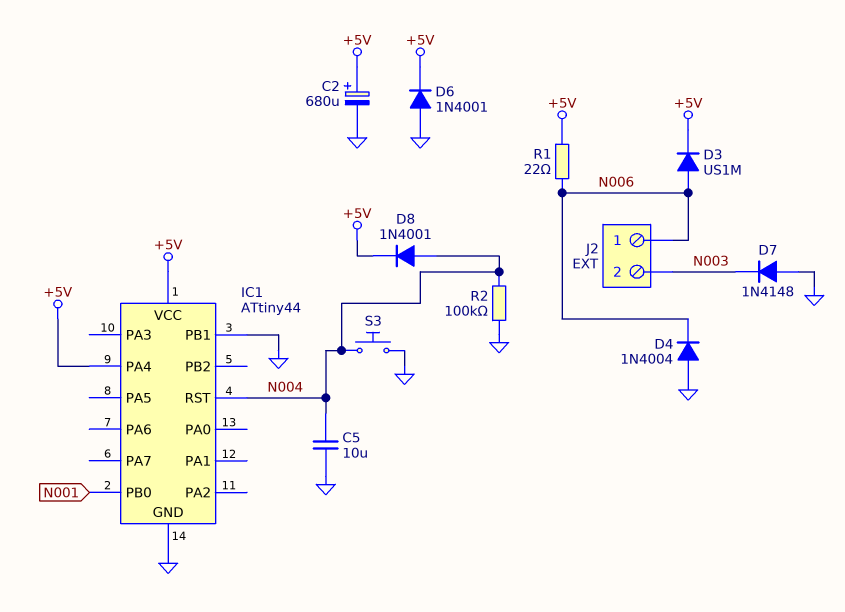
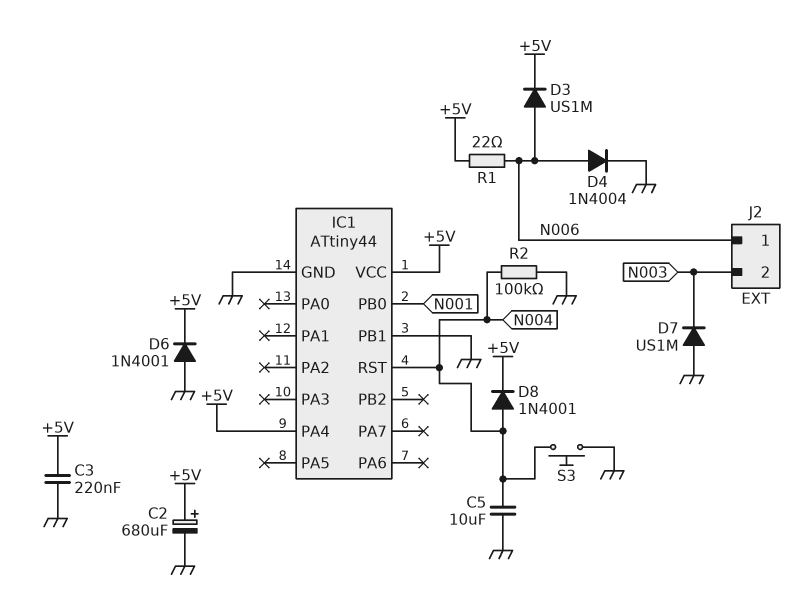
C3: none -> 220nF (+5V, GND)
D4: diode 1N4004 (A GND, K N006) -> diode 1N4004 (A N006, K GND)
D7: diode 1N4148 (A GND, K N003) -> diode US1M (A GND, K N003)

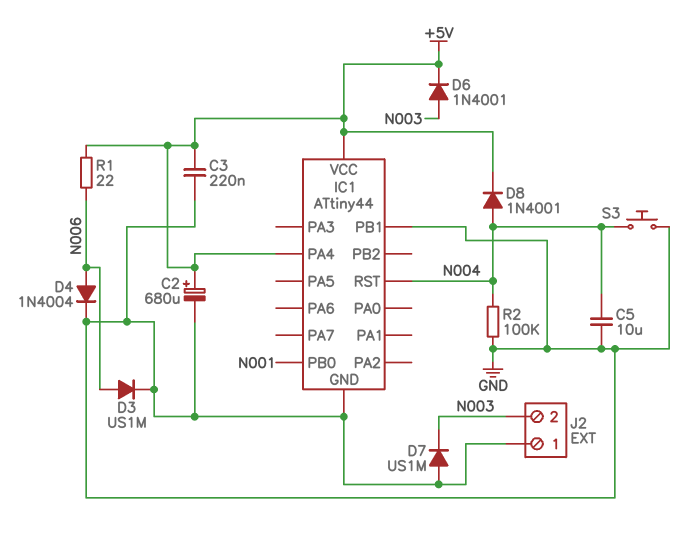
D3: diode US1M (A N006, K +5V) -> diode US1M (A N006, K GND)
D6: diode 1N4001 (A GND, K +5V) -> diode 1N4001 (A N003, K +5V)
J2 pin 1: N006 -> GND

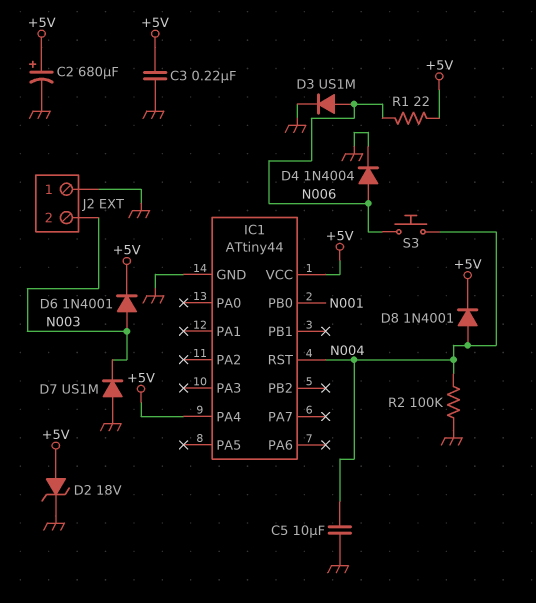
D2: none -> zener 18V (A +5V, K GND)
IC1 pin PB1: GND -> none
S3: button (GND, N004) -> button (N004, N006)

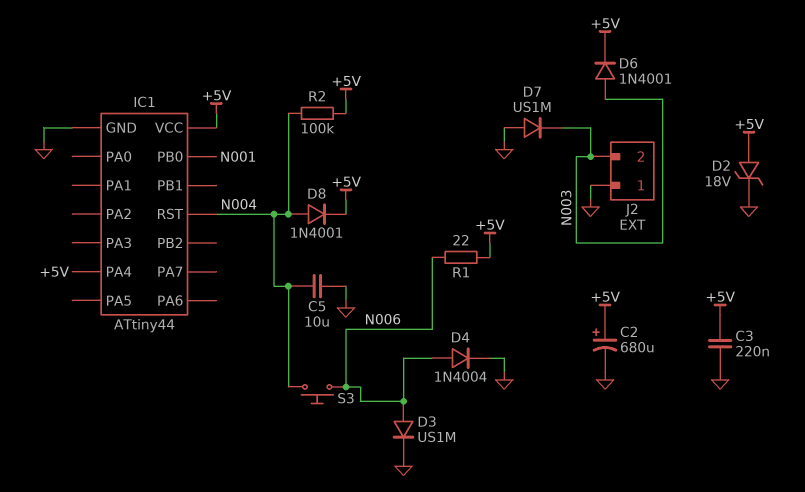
R2: 100k (GND, N004) -> 100k (+5V, N004)

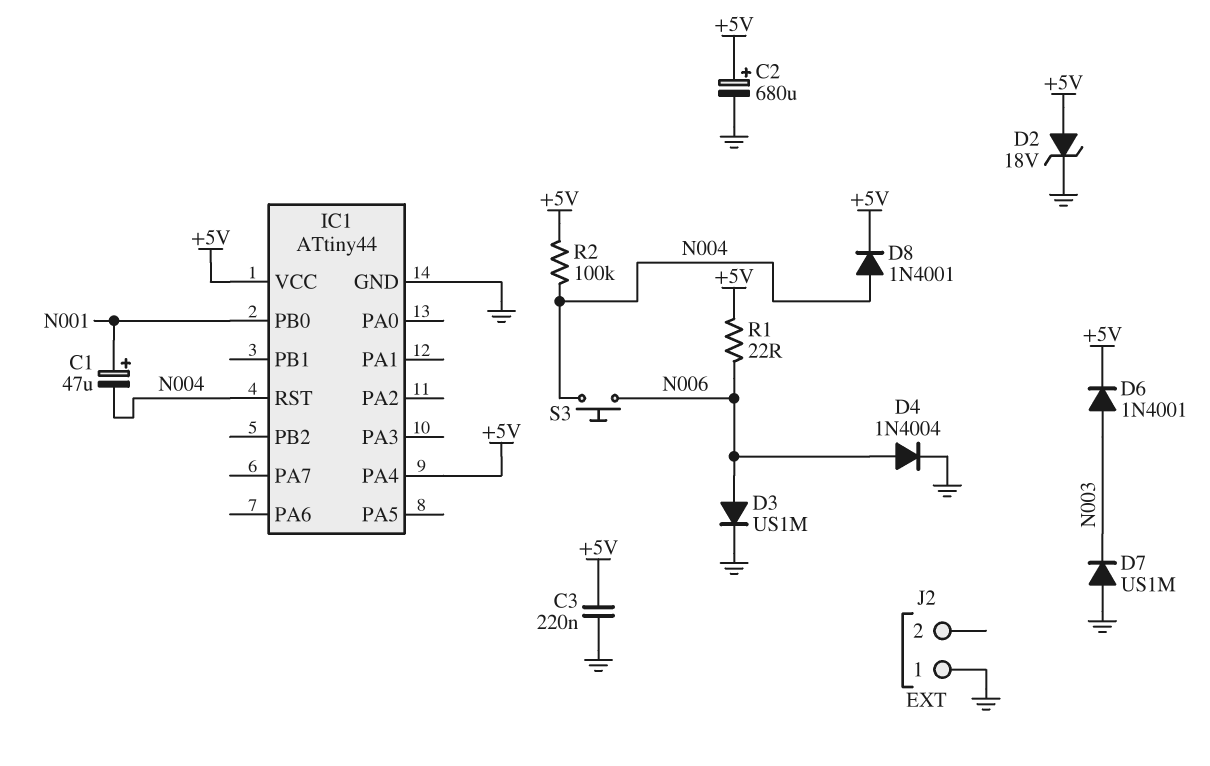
C1: none -> 47uF (plus N001, minus N004)
C5: 10uF (GND, N004) -> none
J2 pin 2: N003 -> none

